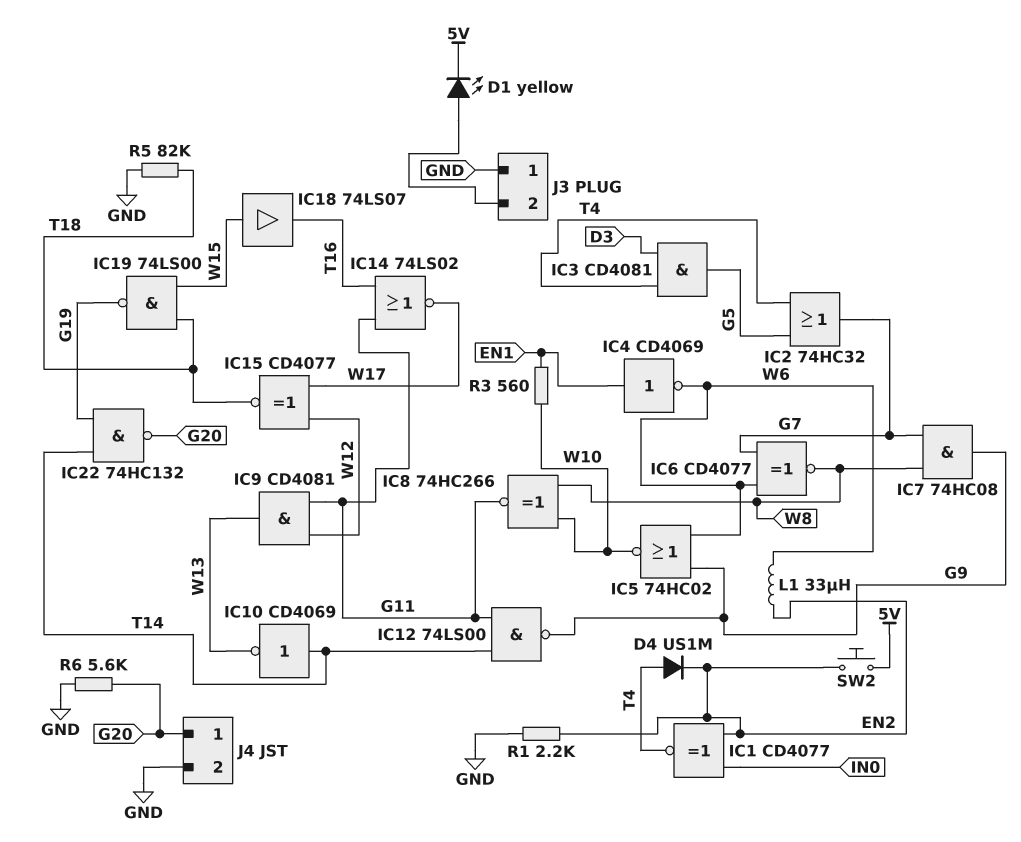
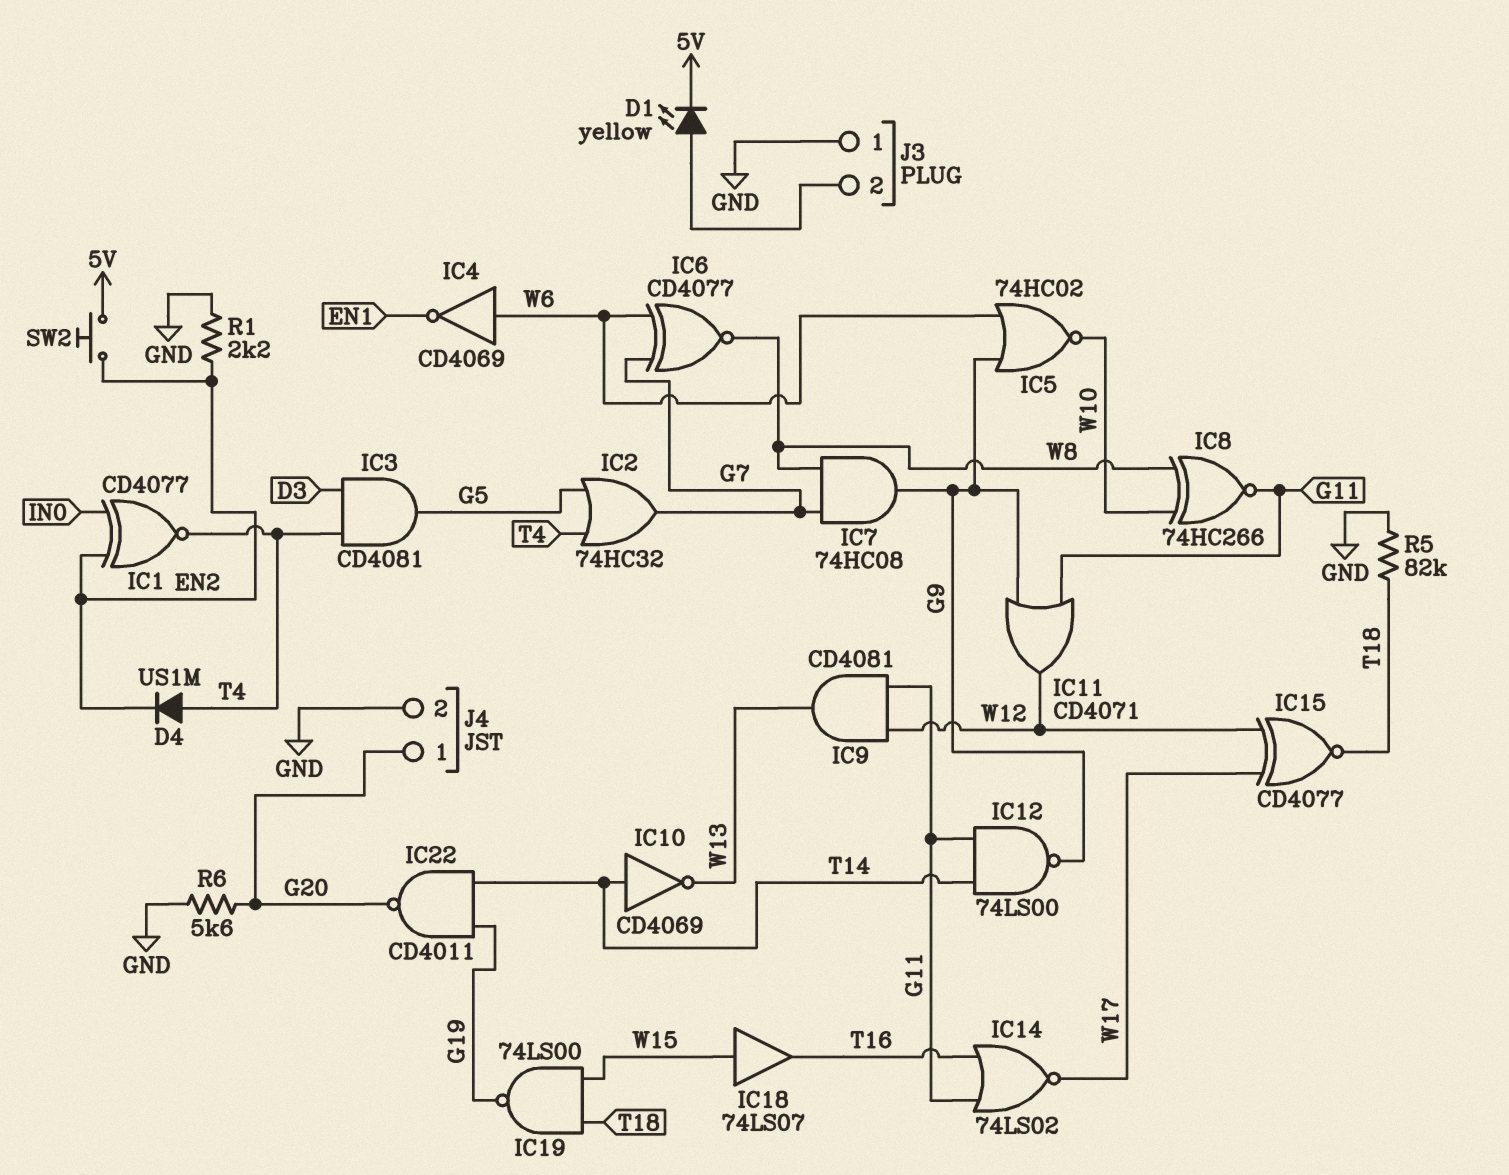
IC4: NOT CD4069 (in EN1, out W6) -> NOT CD4069 (in W6, out EN1)
IC11: none -> OR CD4071 (in G9, in G11, out W12)
IC22: NAND 74HC132 (in G19, in T14, out G20) -> NAND CD4011 (in G19, in T14, out G20)
L1: 33uH (EN2, W6) -> none
R3: 560 (EN1, W10) -> none

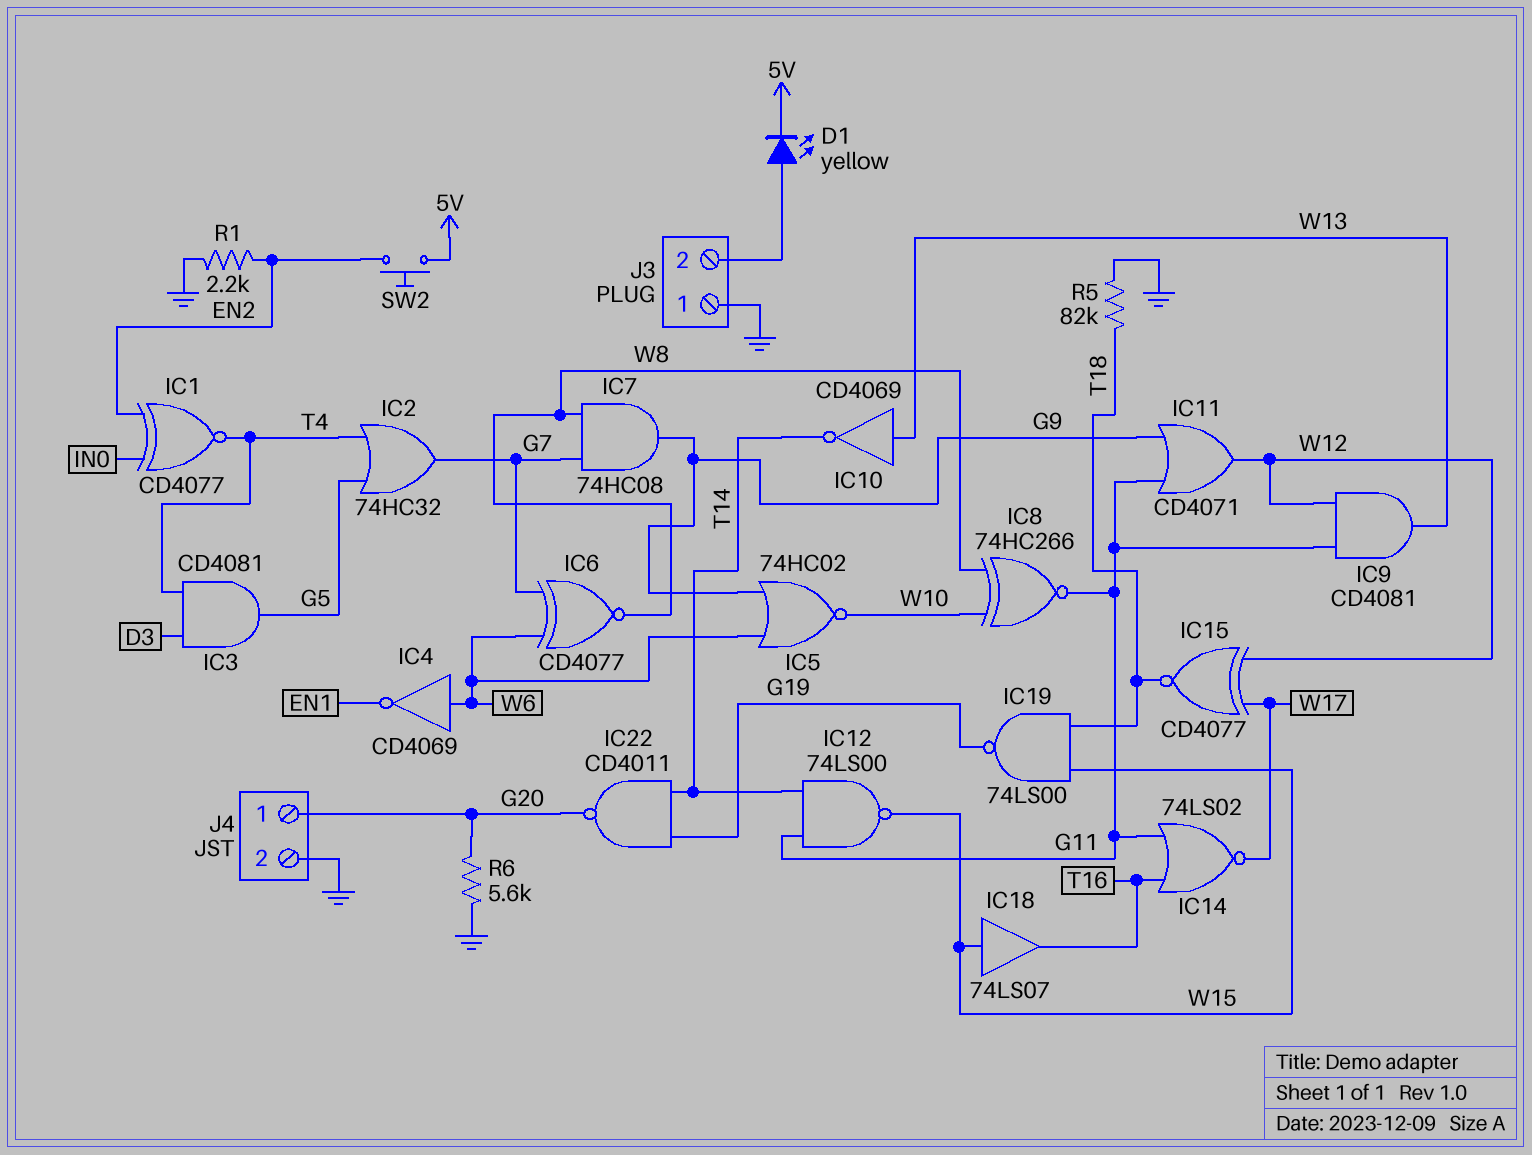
D4: diode US1M (A T4, K EN2) -> none
IC10: NOT CD4069 (in T14, out W13) -> NOT CD4069 (in W13, out T14)
IC12: NAND 74LS00 (in G11, in T14, out G9) -> NAND 74LS00 (in G11, in T14, out W15)

